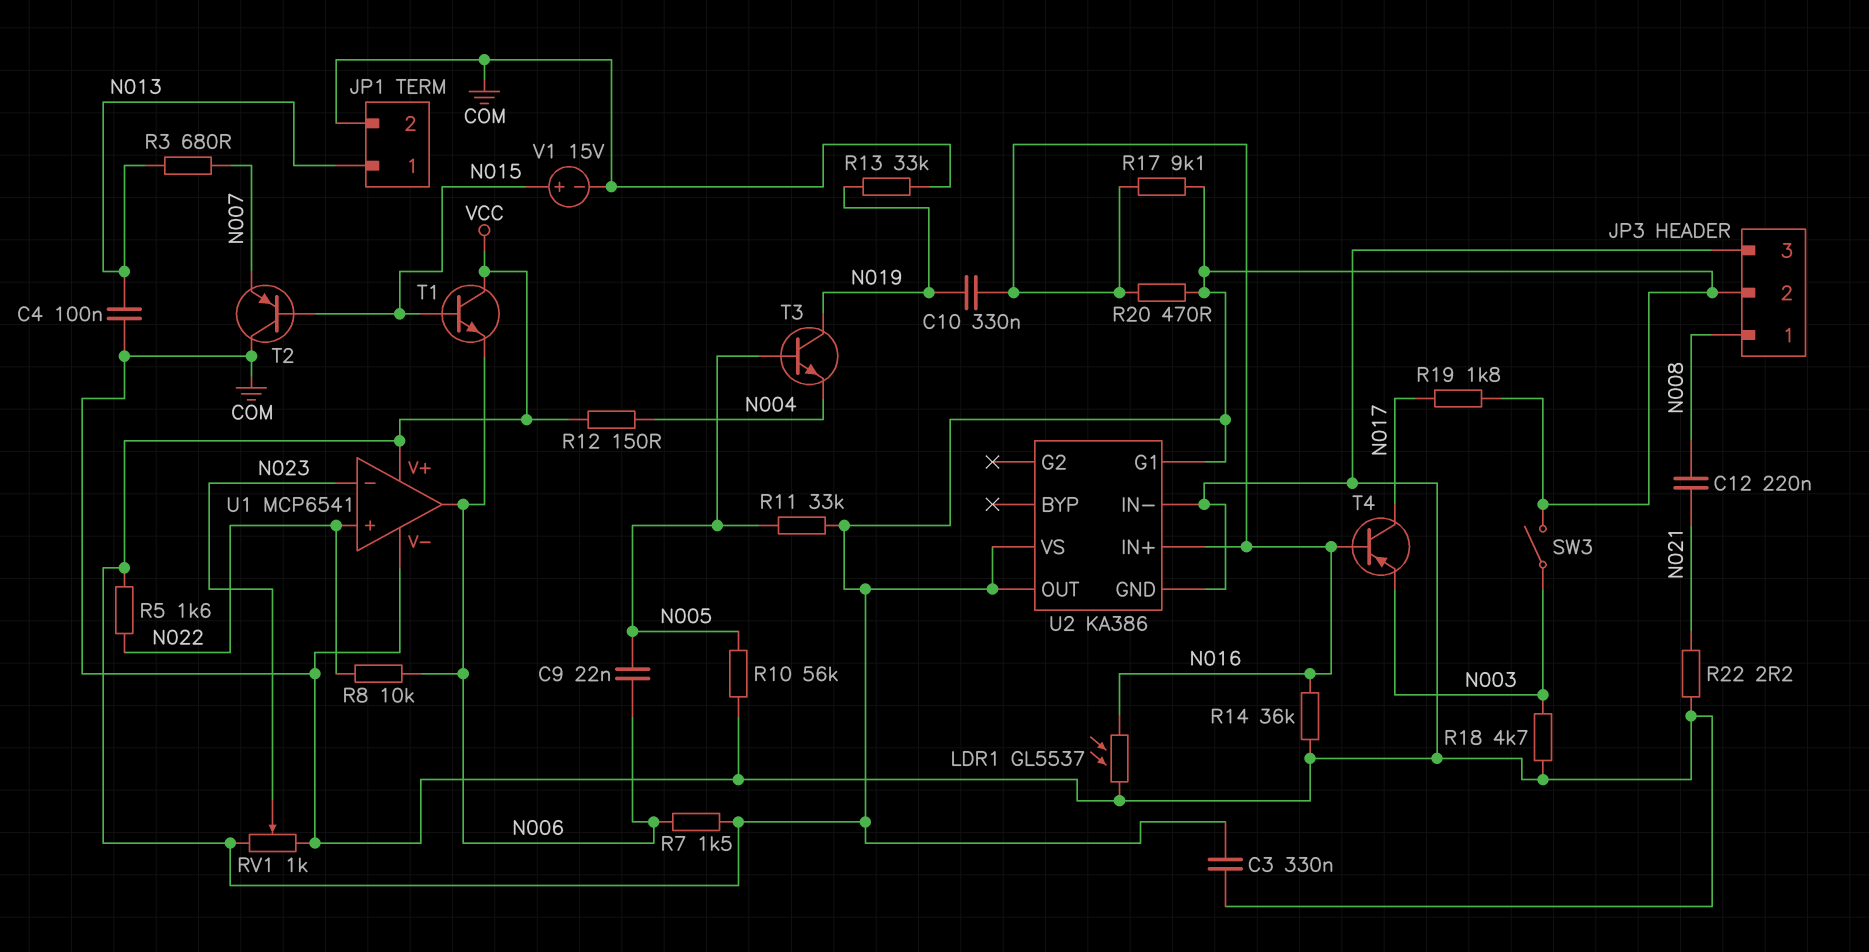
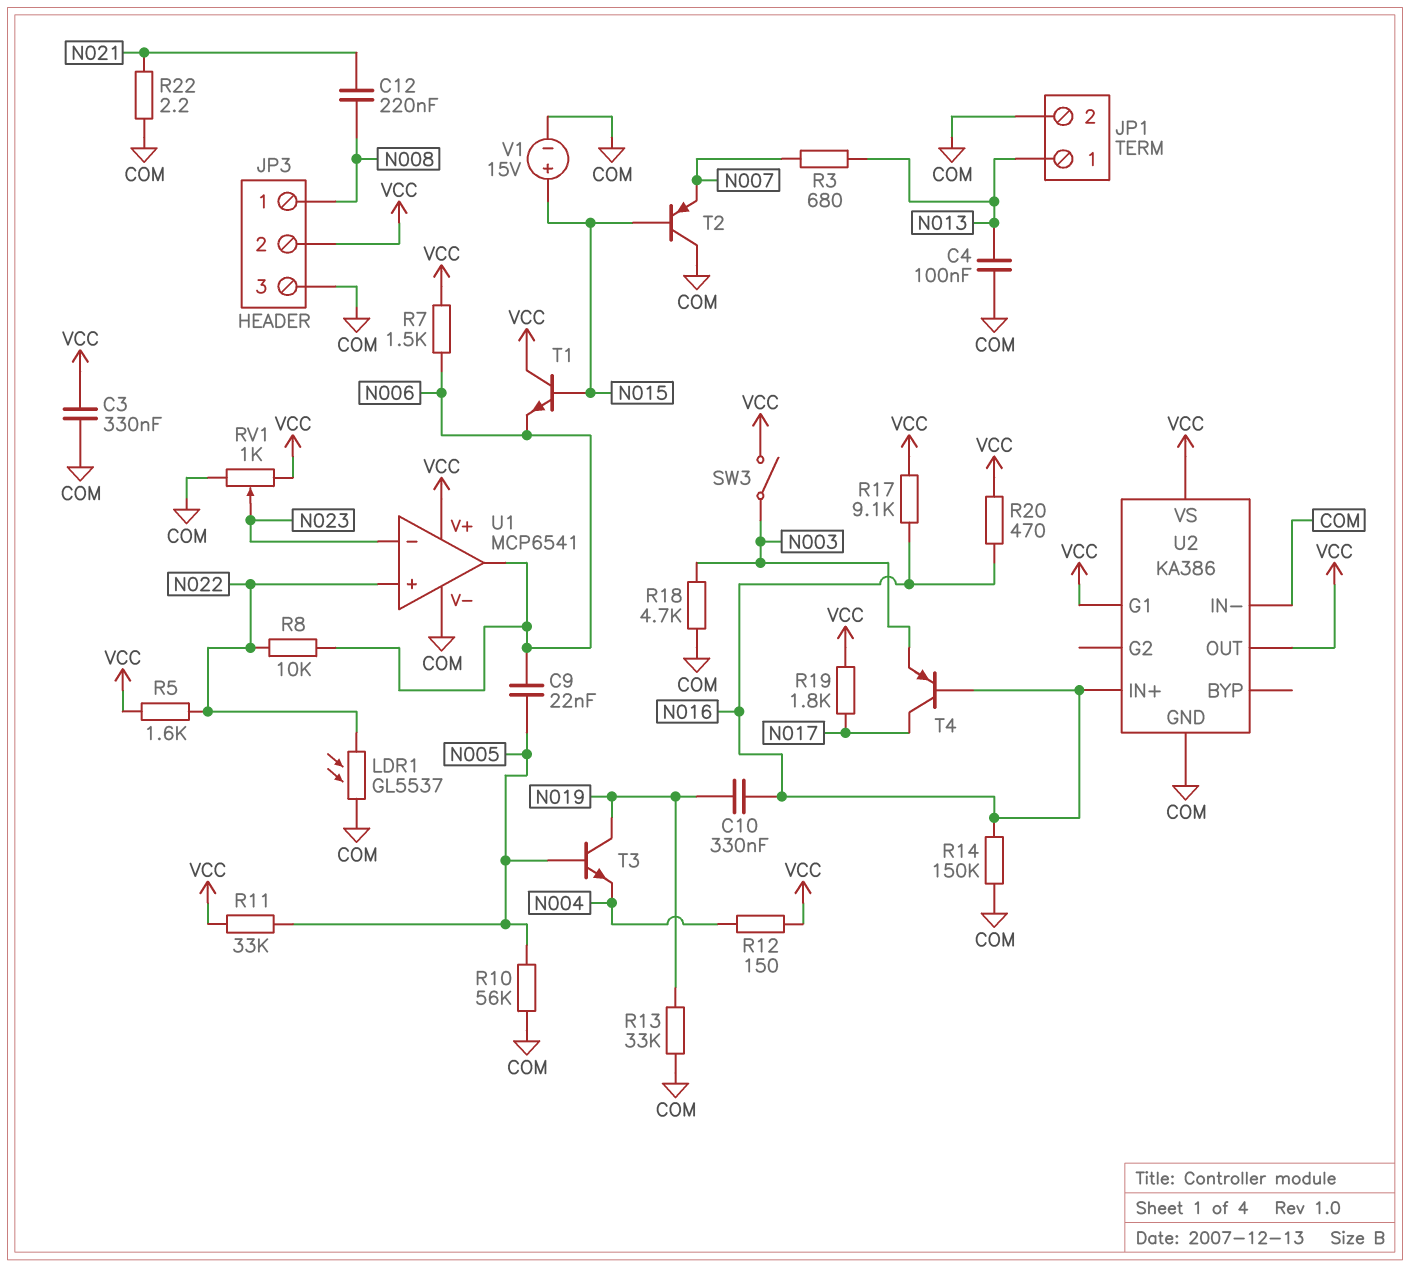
LDR1: GL5537 (COM, N016) -> GL5537 (COM, N022)
R14: 36k (COM, N016) -> 150k (COM, N016)

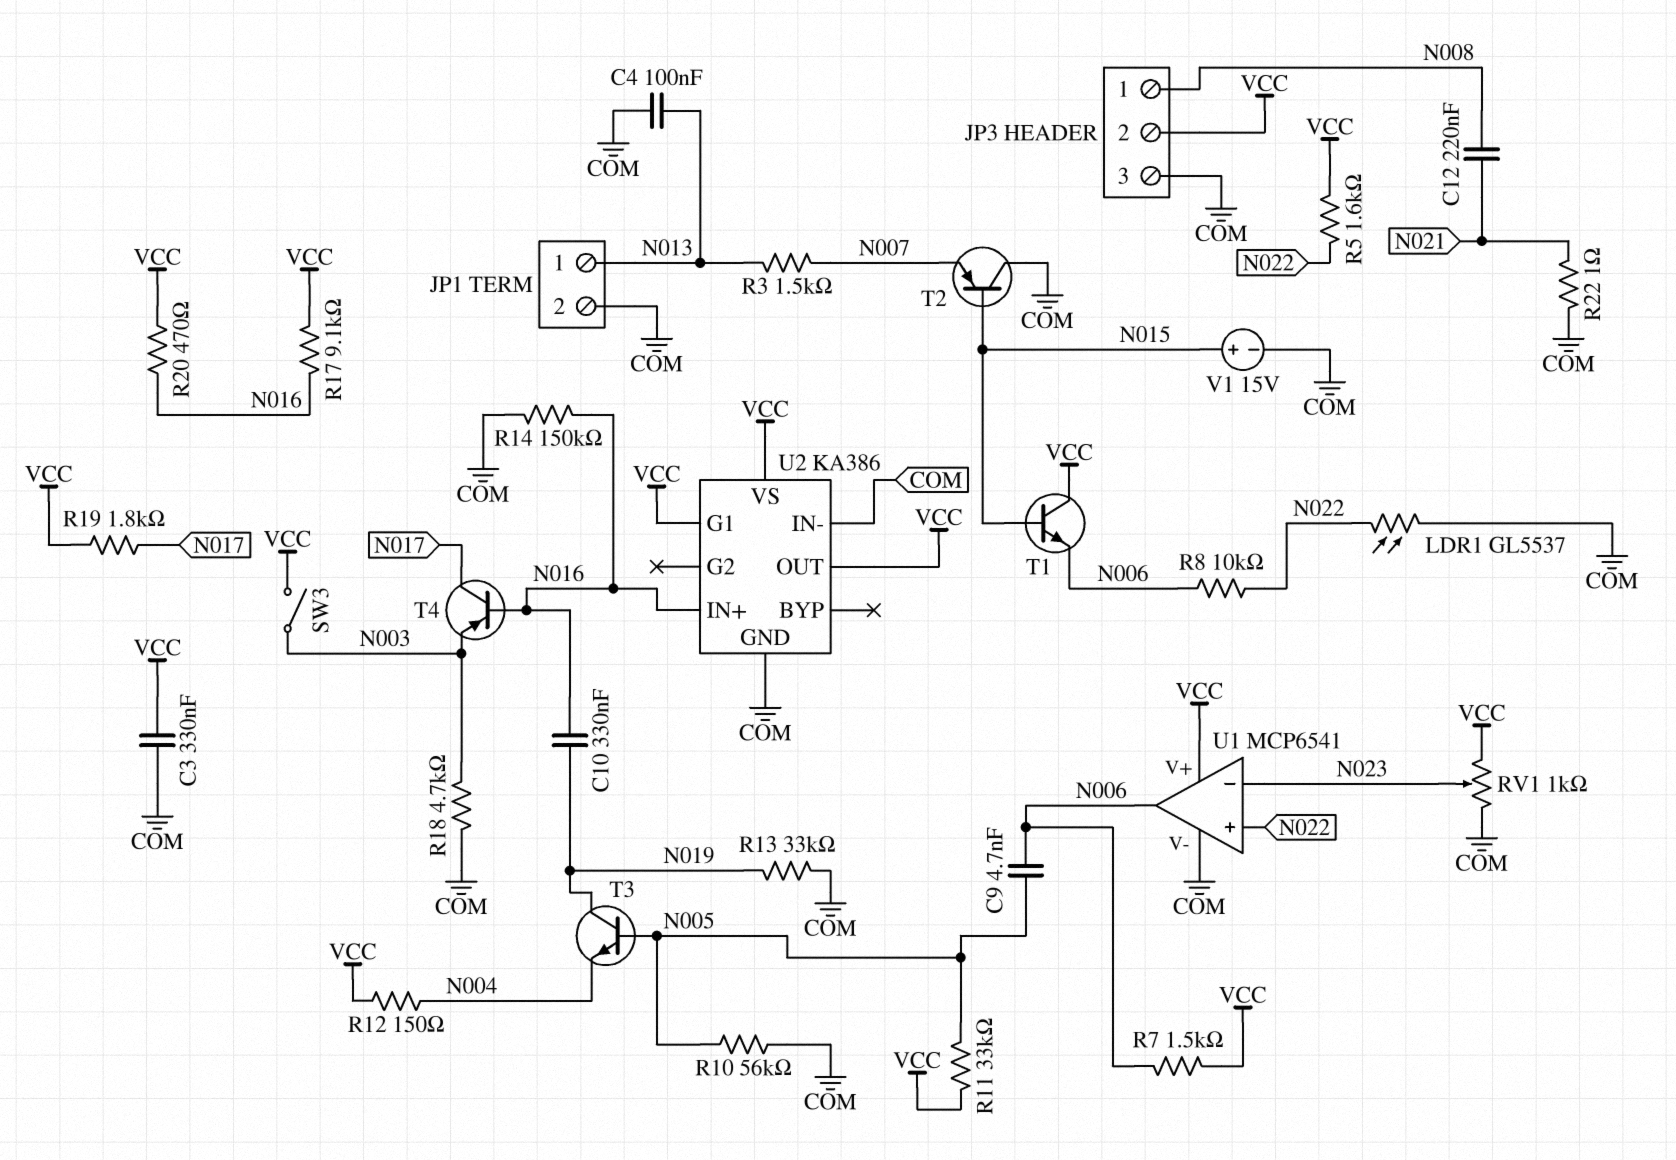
C9: 22nF (N005, N006) -> 4.7nF (N005, N006)
R3: 680 (N007, N013) -> 1.5k (N007, N013)
R22: 2.2 (COM, N021) -> 1 (COM, N021)

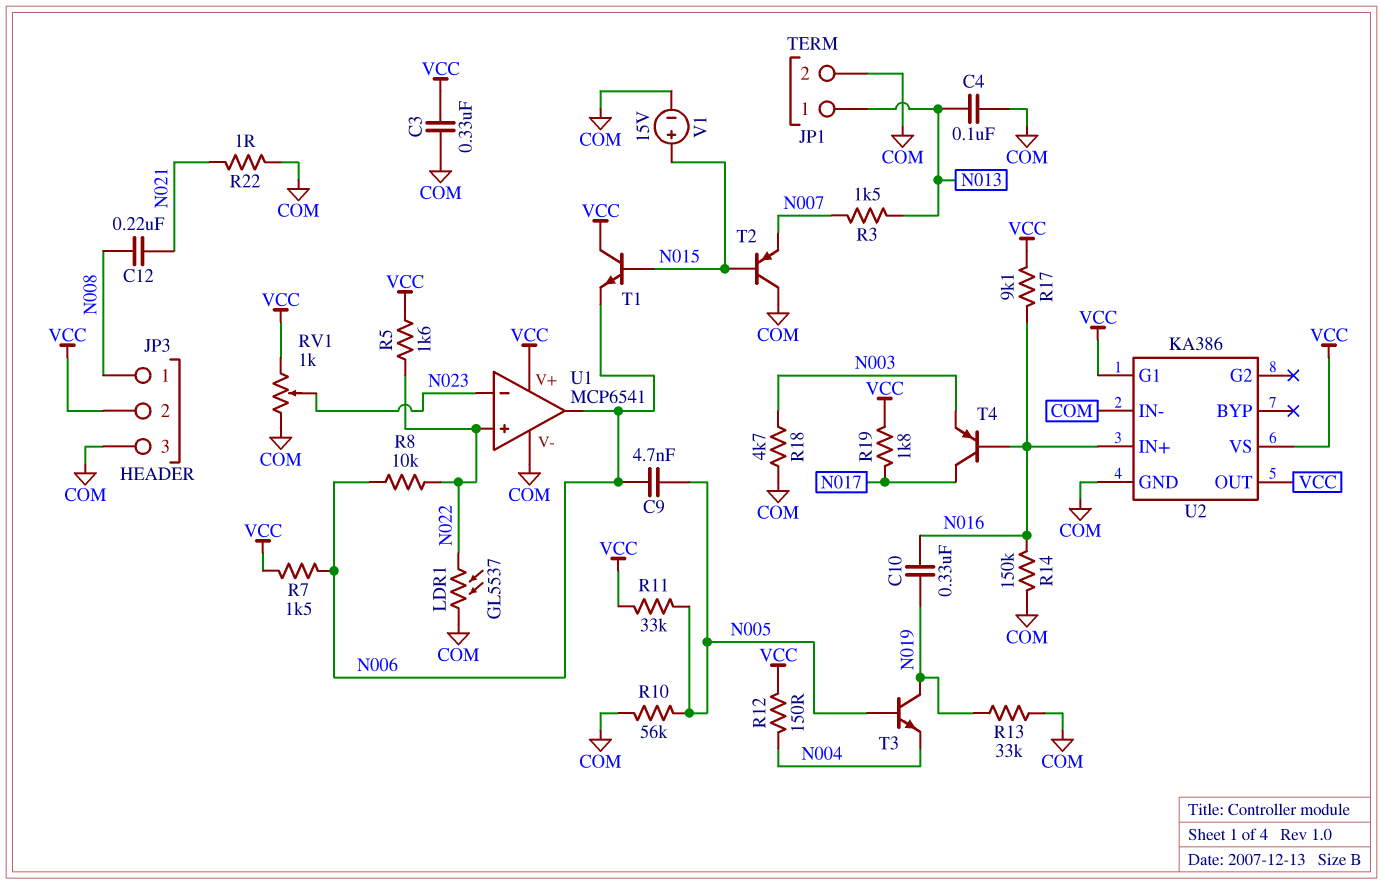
R20: 470 (N016, VCC) -> none
SW3: switch (N003, VCC) -> none

